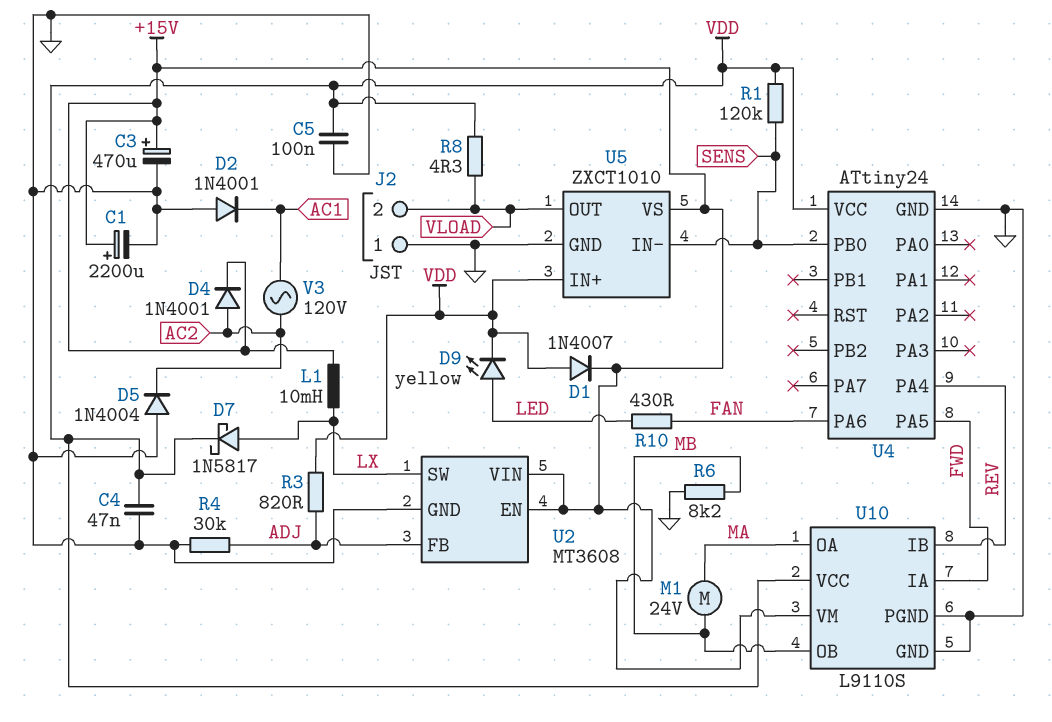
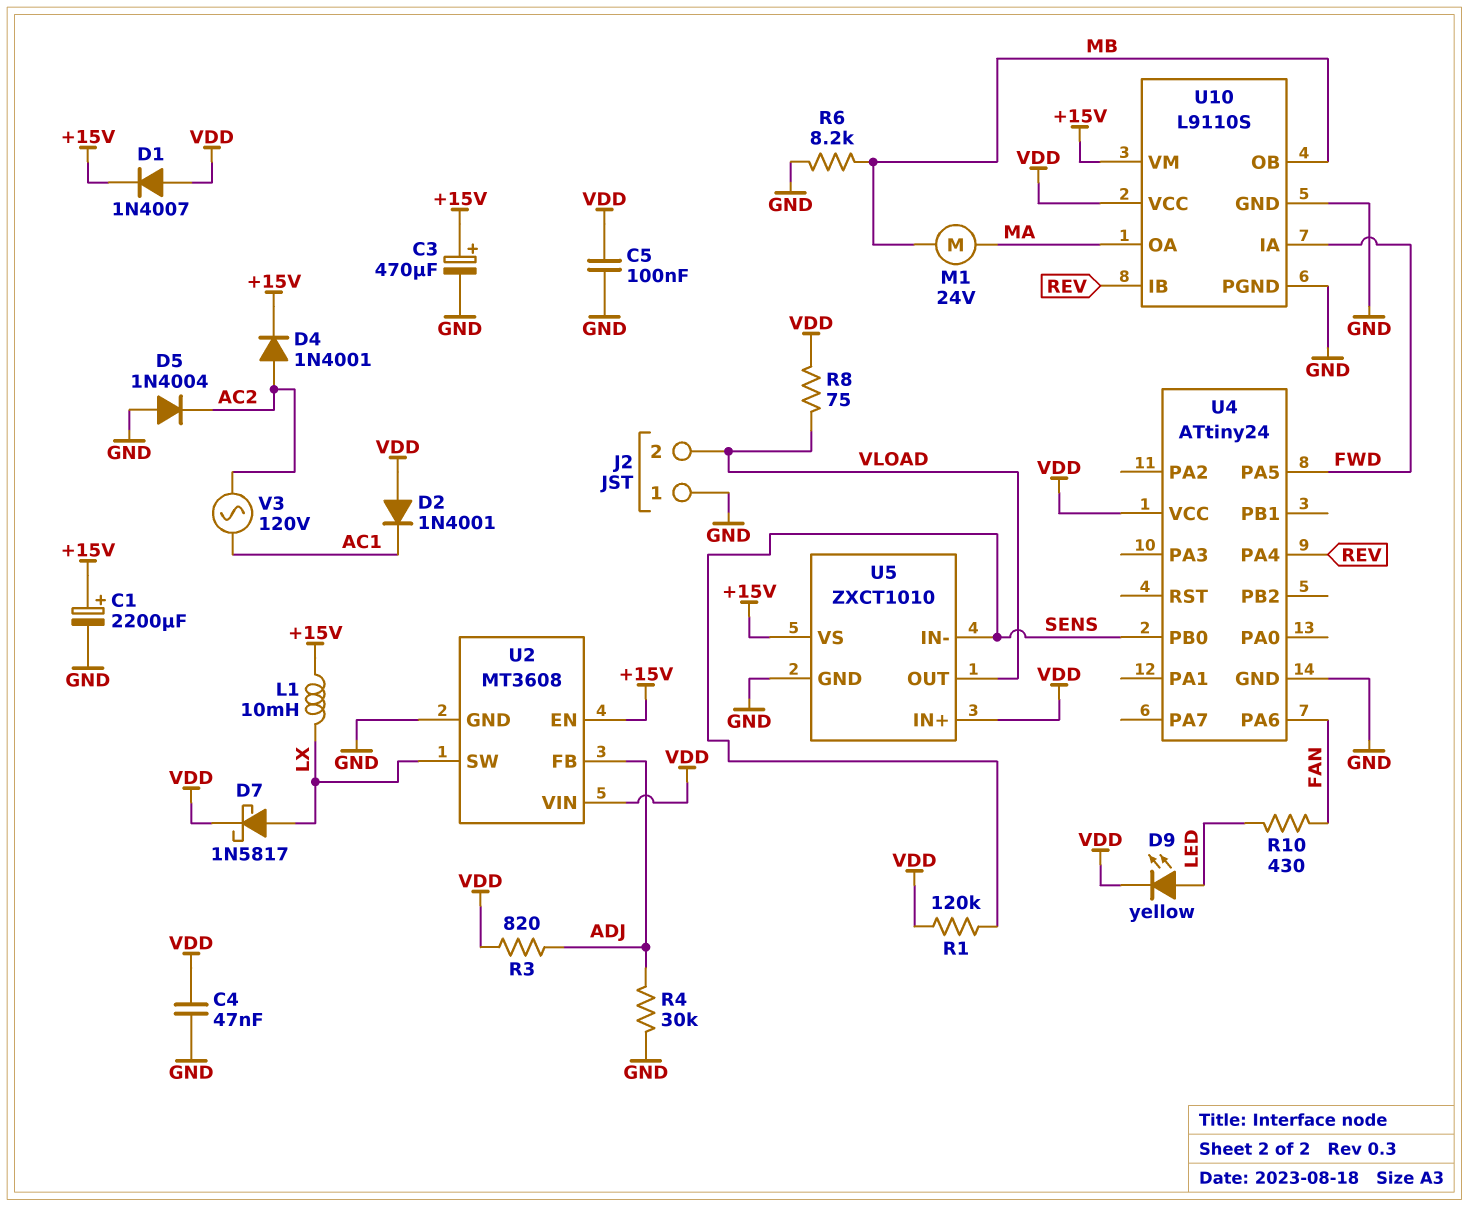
D2: diode 1N4001 (A GND, K AC1) -> diode 1N4001 (A VDD, K AC1)
R8: 4.3 (VDD, VLOAD) -> 75 (VDD, VLOAD)
U2 pin VIN: +15V -> VDD

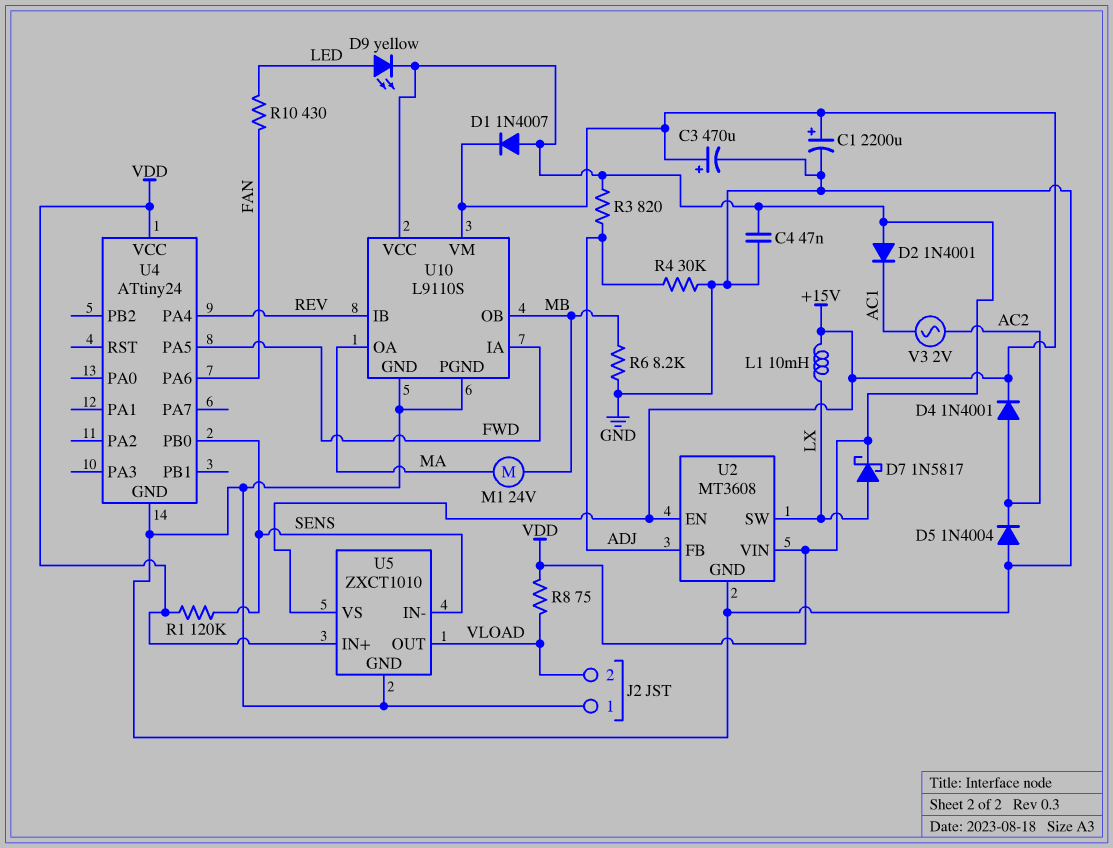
C5: 100nF (GND, VDD) -> none
V3: AC 120V (AC1, AC2) -> AC 2V (AC1, AC2)

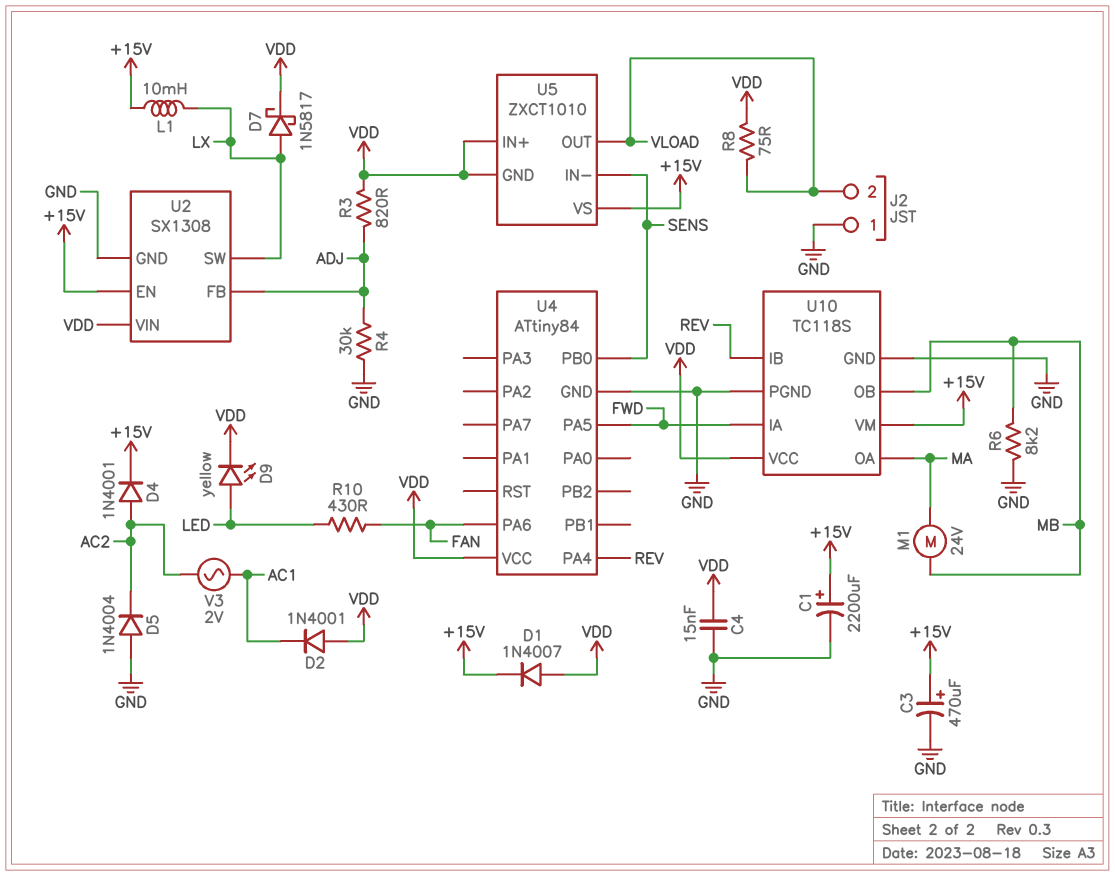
C4: 47nF (GND, VDD) -> 15nF (GND, VDD)
R1: 120k (SENS, VDD) -> none
U2: MT3608 -> SX1308
U4: ATtiny24 -> ATtiny84
U5 pin GND: GND -> VDD
U10: L9110S -> TC118S

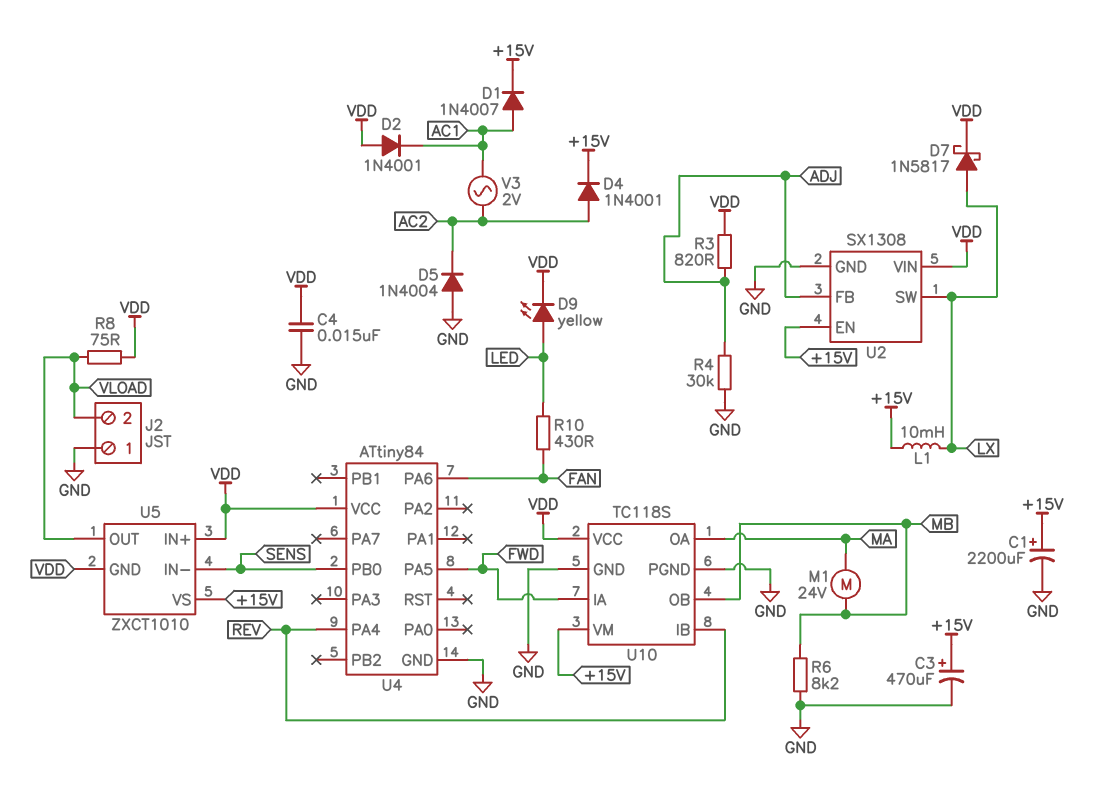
D1: diode 1N4007 (A VDD, K +15V) -> diode 1N4007 (A AC1, K +15V)

